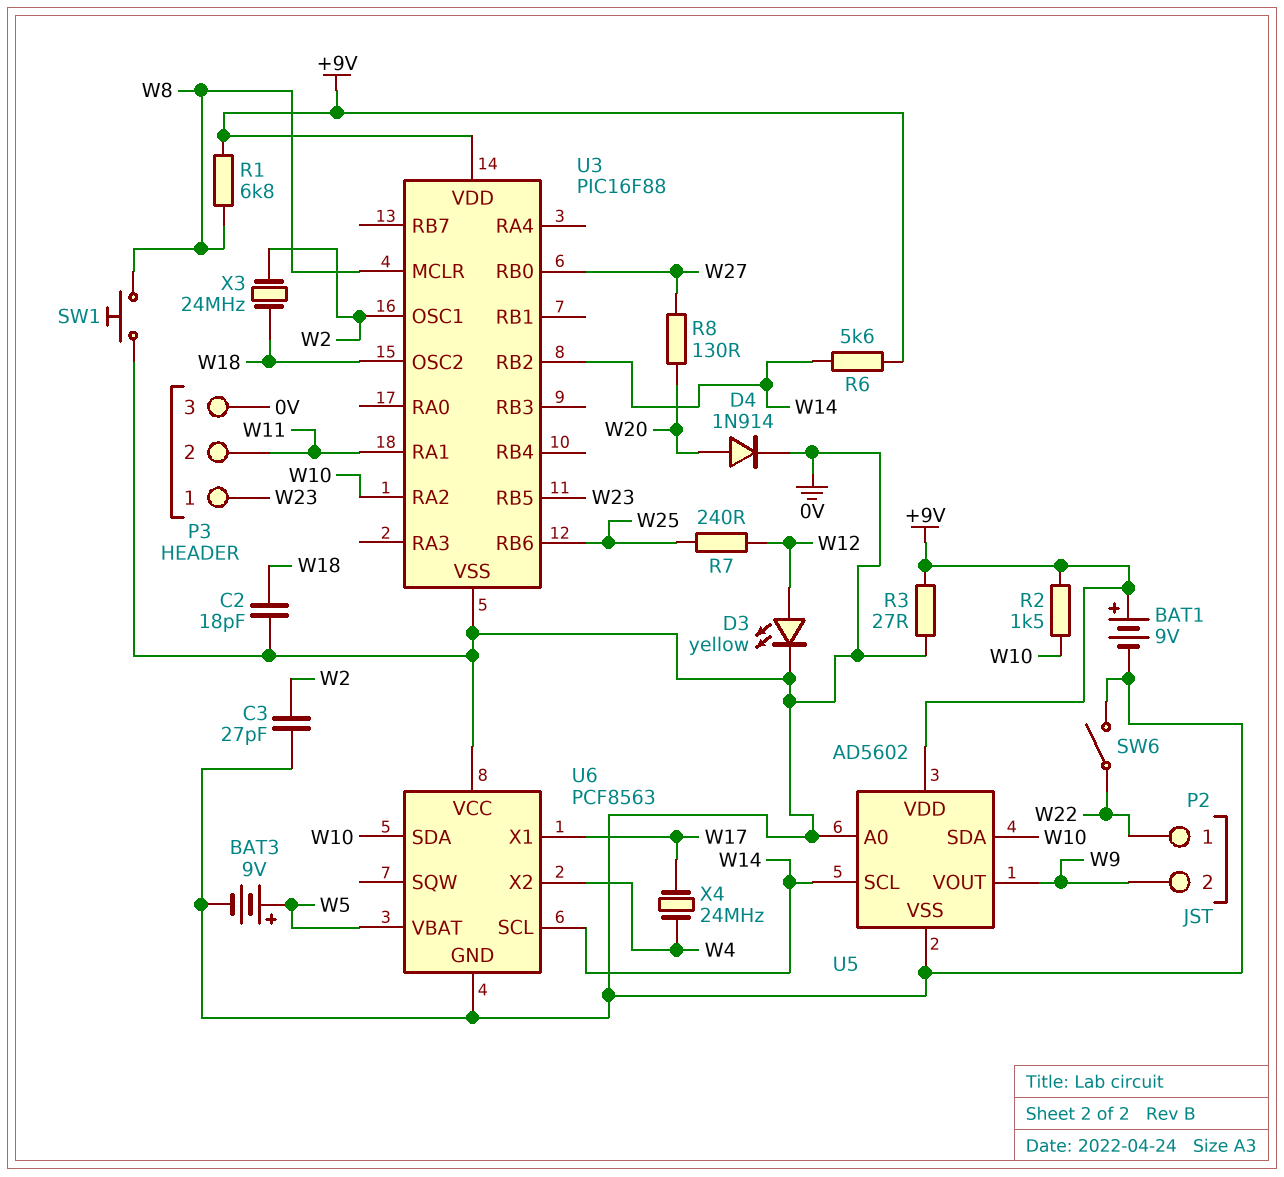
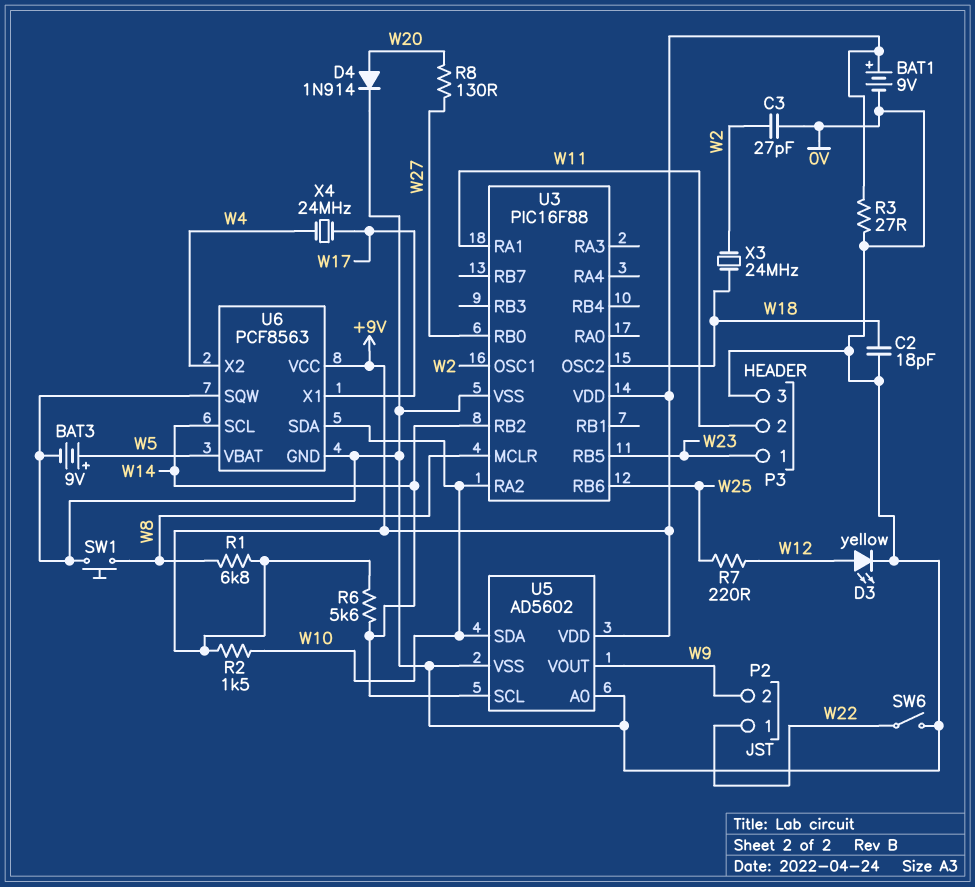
R7: 240 (W12, W25) -> 220 (W12, W25)
U6 pin SQW: none -> 0V
U6 pin VCC: 0V -> +9V

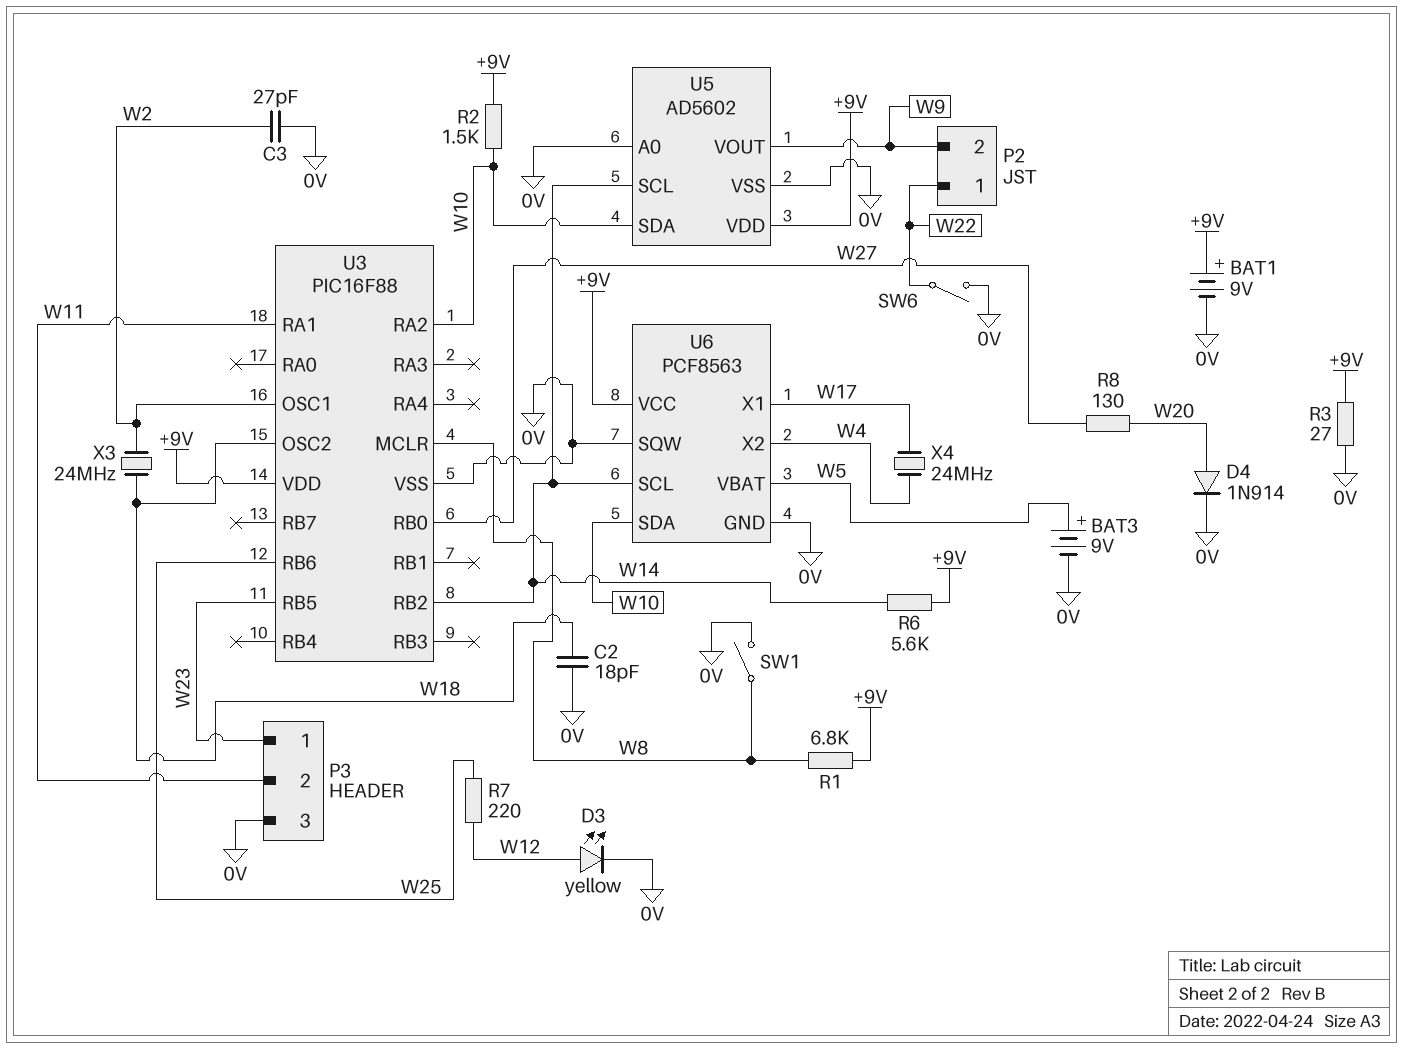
SW1: button (0V, W8) -> switch (0V, W8)

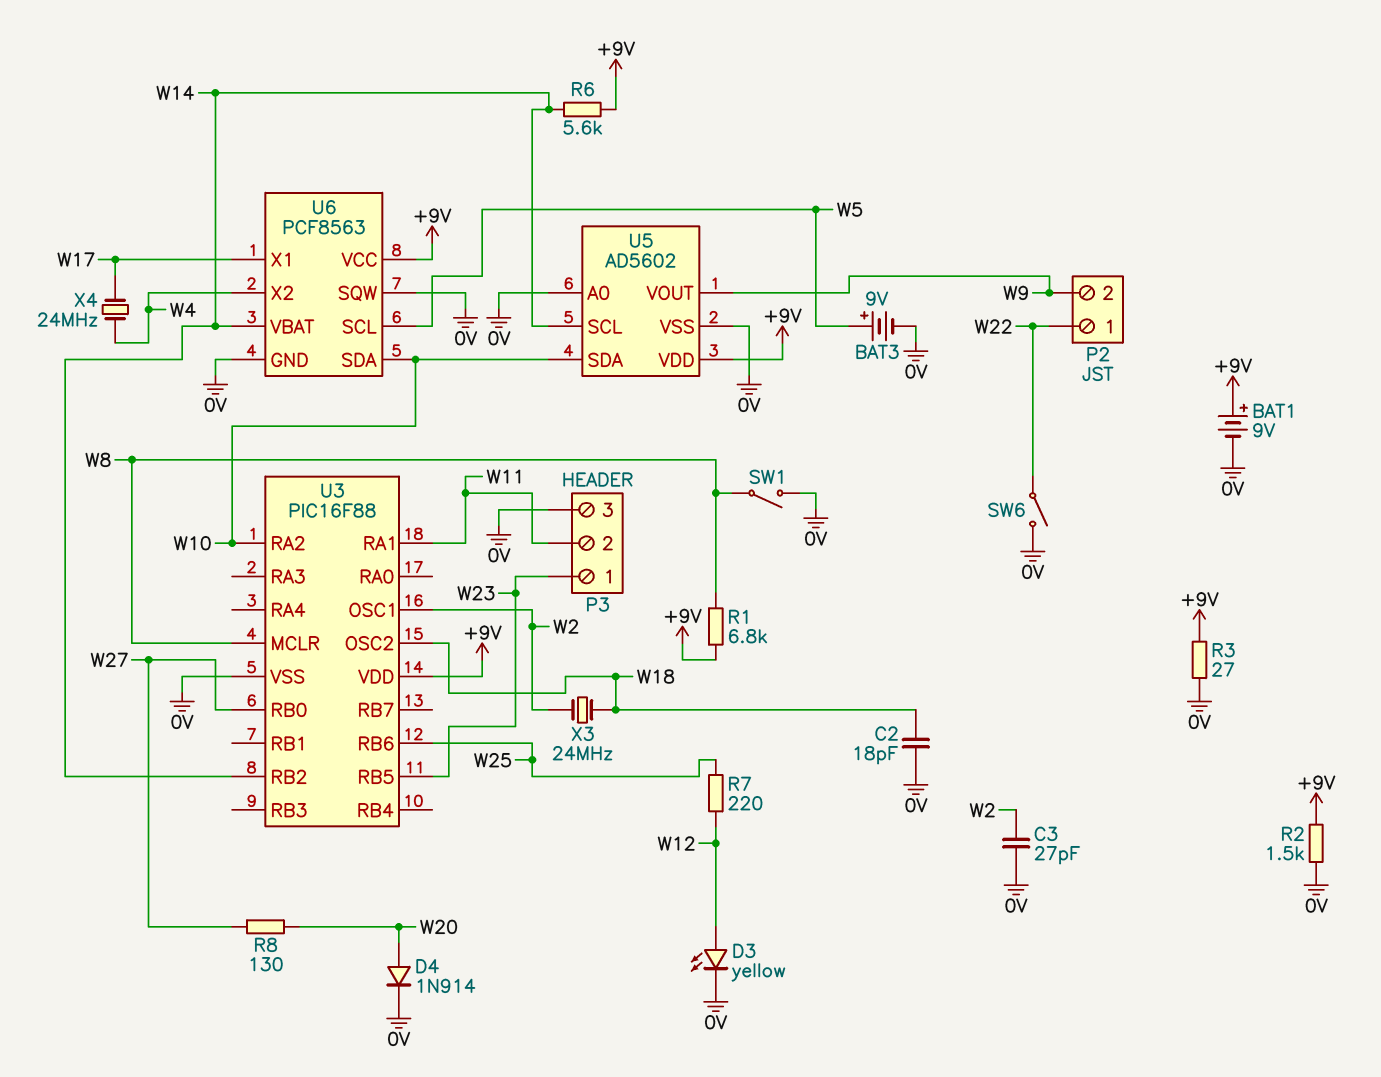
R2: 1.5k (+9V, W10) -> 1.5k (+9V, 0V)
U6 pin SCL: W14 -> W5
U6 pin VBAT: W5 -> W14

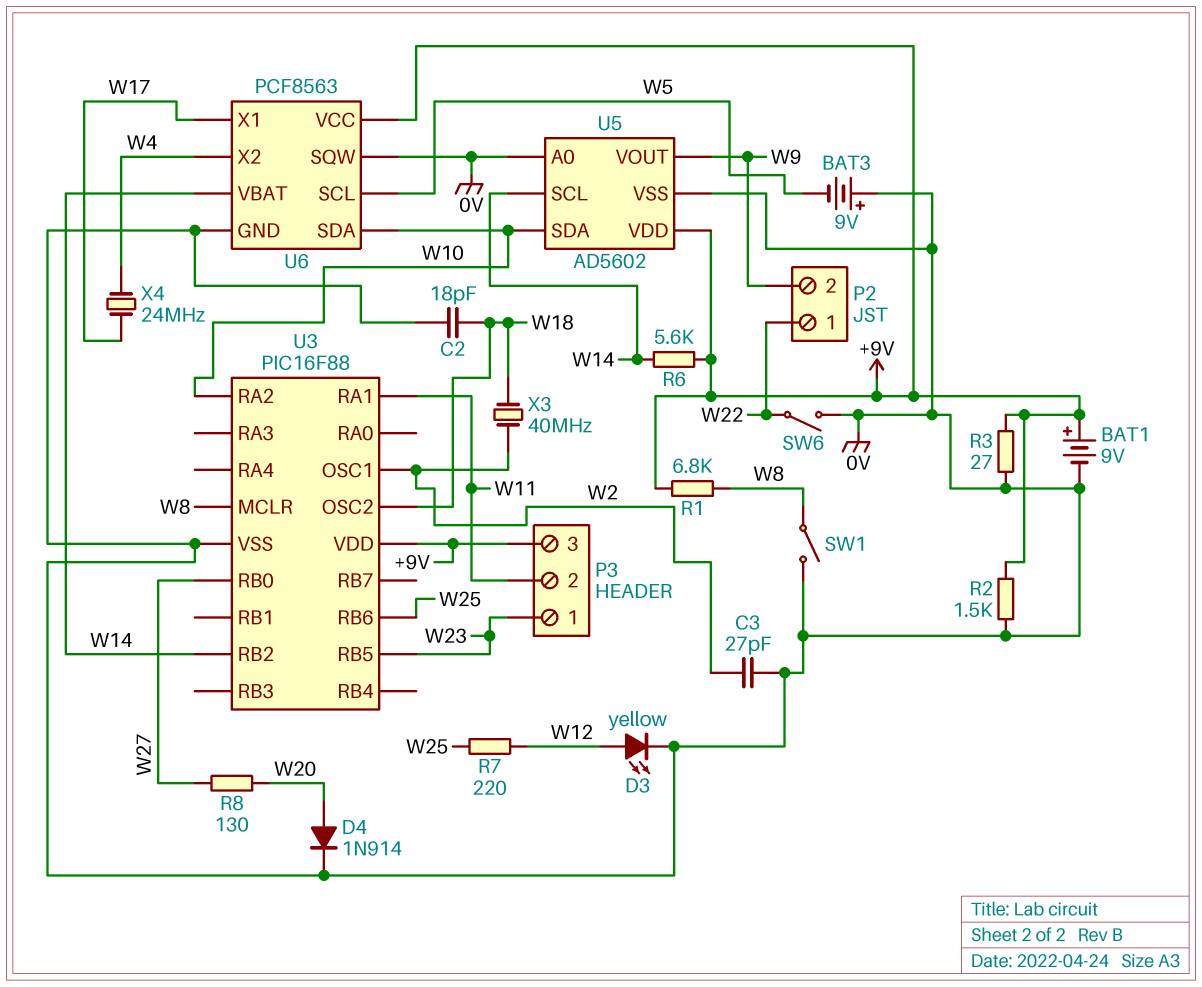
BAT3: 9V (plus W5, minus 0V) -> 9V (plus 0V, minus W5)
P3 pin 3: 0V -> +9V
X3: 24MHz (W2, W18) -> 40MHz (W2, W18)

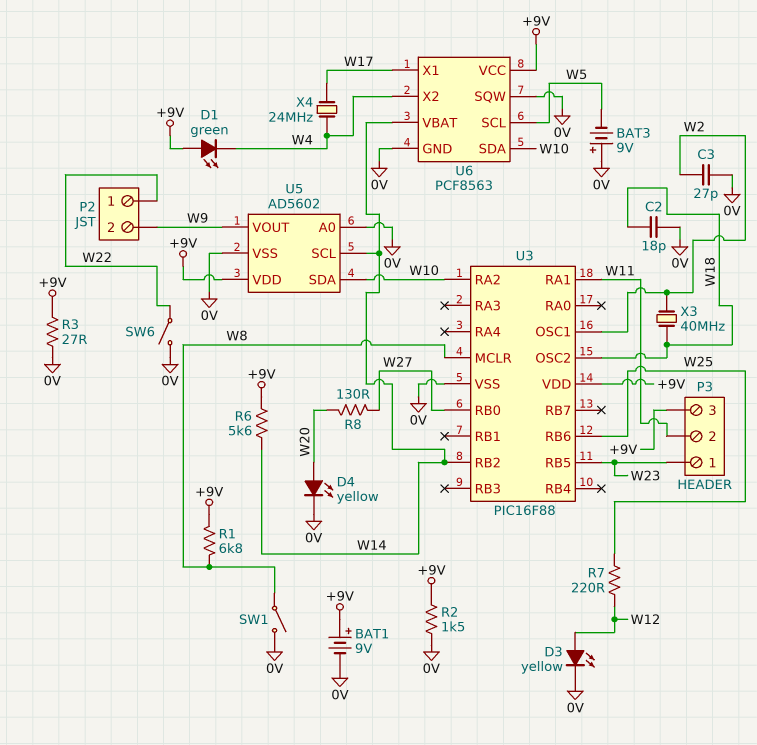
D1: none -> LED green (A +9V, K W4)
D4: diode 1N914 (A W20, K 0V) -> LED yellow (A W20, K 0V)

